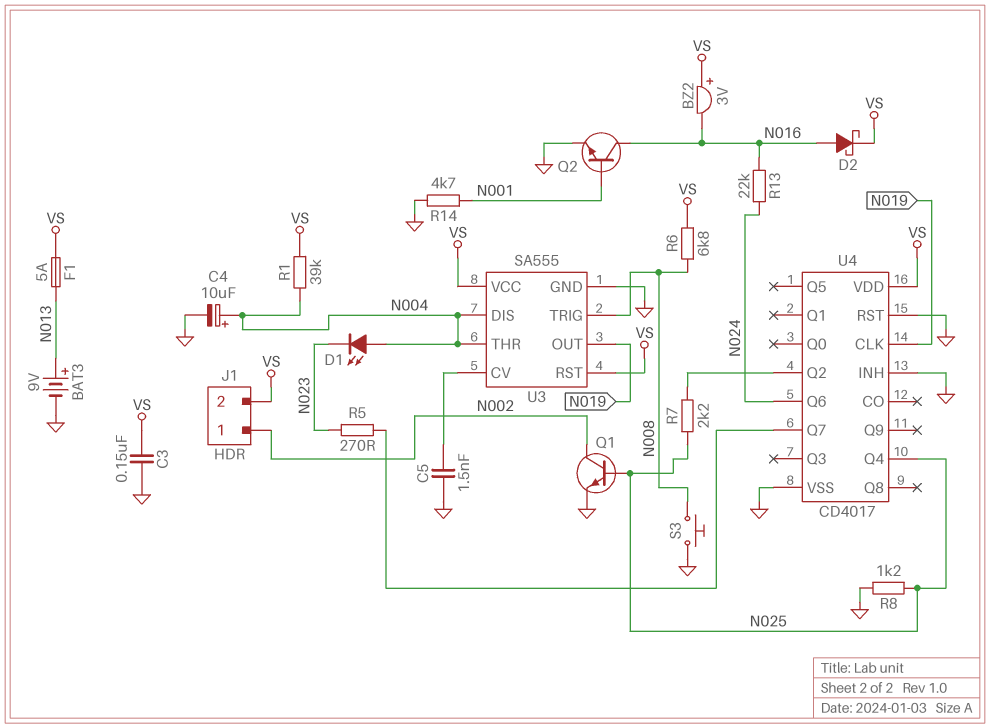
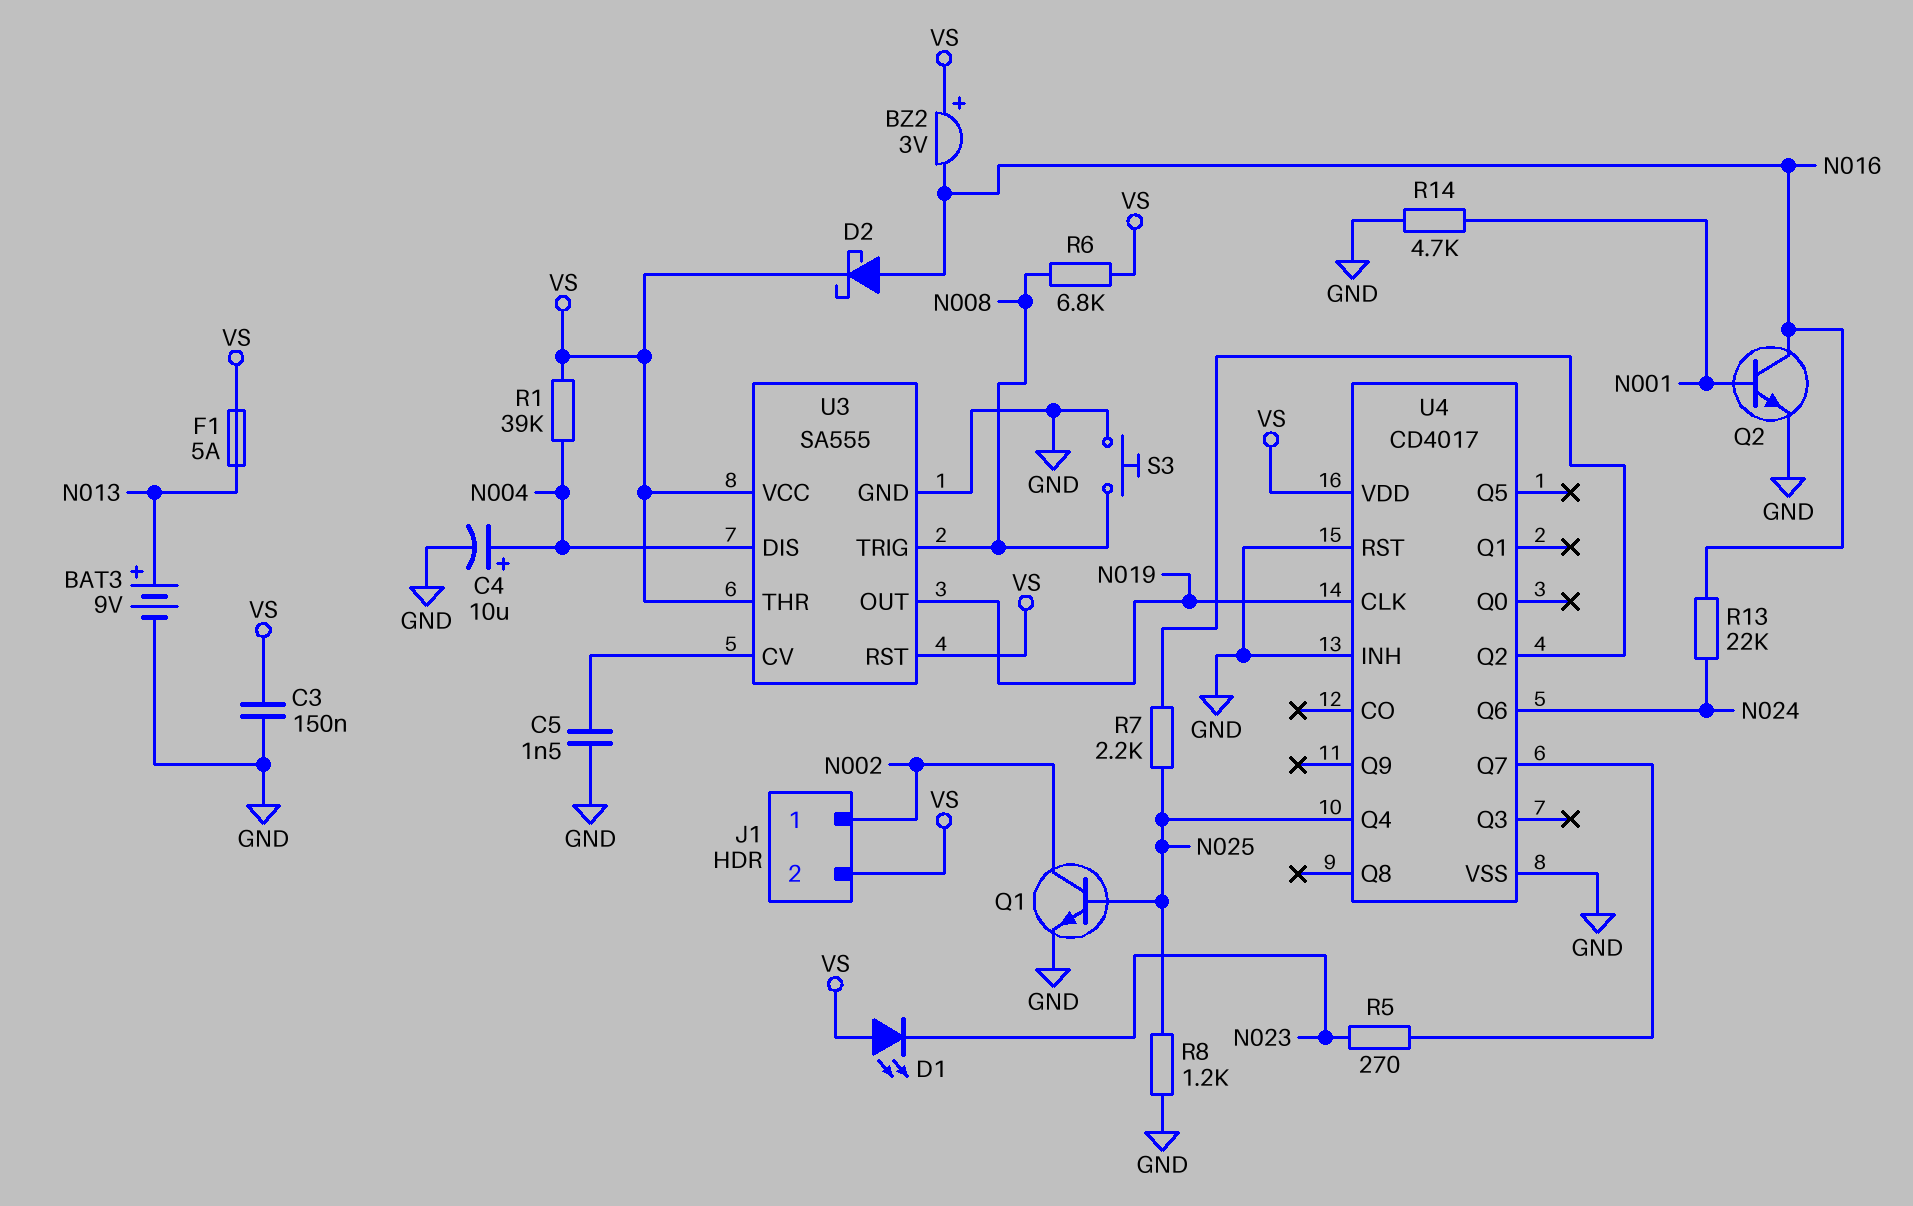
D1: LED (A N004, K N023) -> LED (A VS, K N023)
U3 pin THR: N004 -> VS

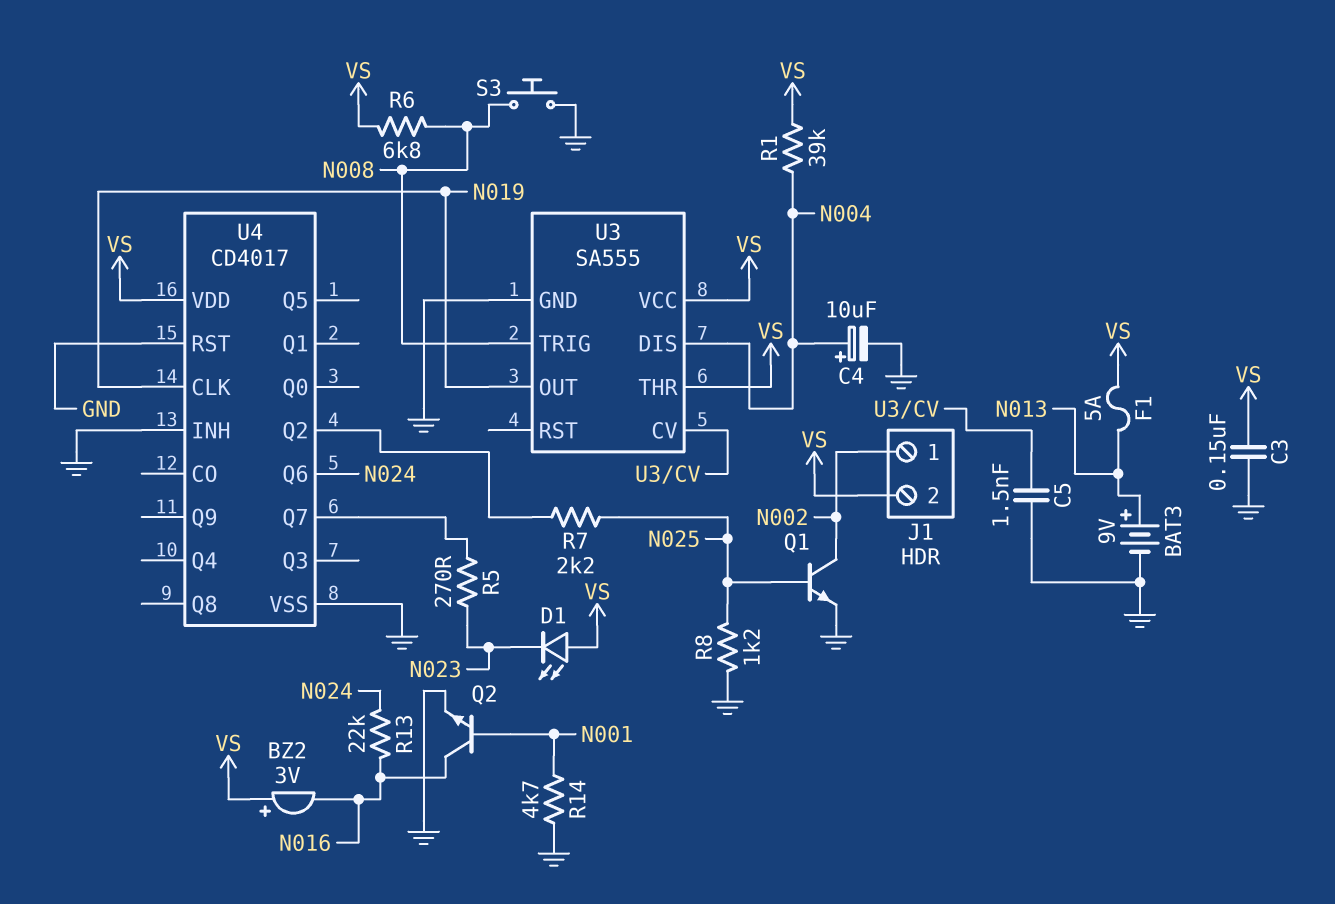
D2: schottky (A N016, K VS) -> none
U3 pin RST: VS -> none
U4 pin Q4: N025 -> none

